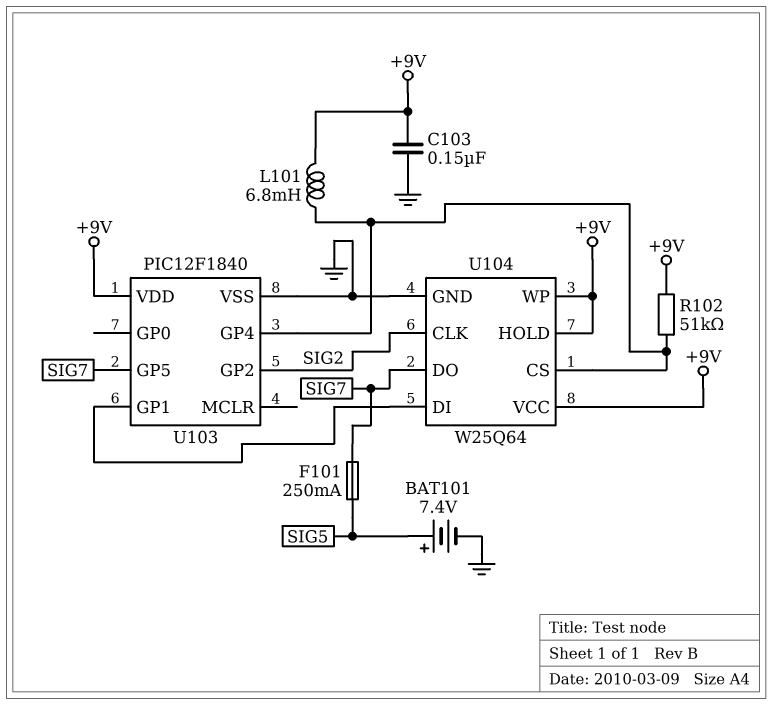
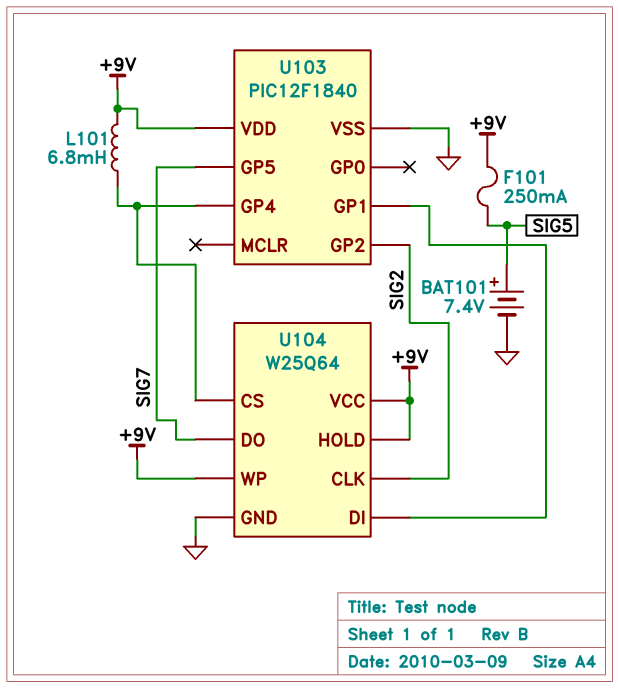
C103: 150nF (+9V, GND) -> none
F101: 250mA (SIG5, SIG7) -> 250mA (+9V, SIG5)
R102: 51k (+9V, U103/GP4) -> none

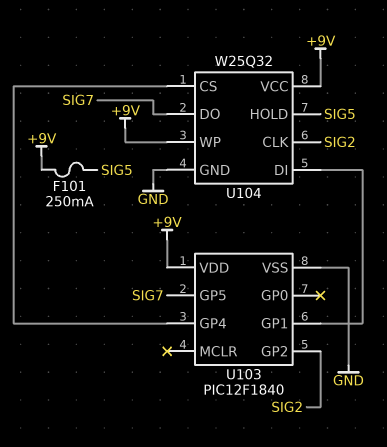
BAT101: 7.4V (plus SIG5, minus GND) -> none
L101: 6.8mH (+9V, U103/GP4) -> none
U104: W25Q64 -> W25Q32
U104 pin HOLD: +9V -> SIG5

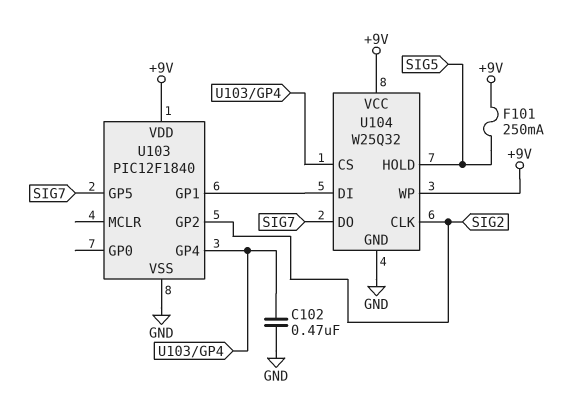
C102: none -> 470nF (GND, U103/GP4)

